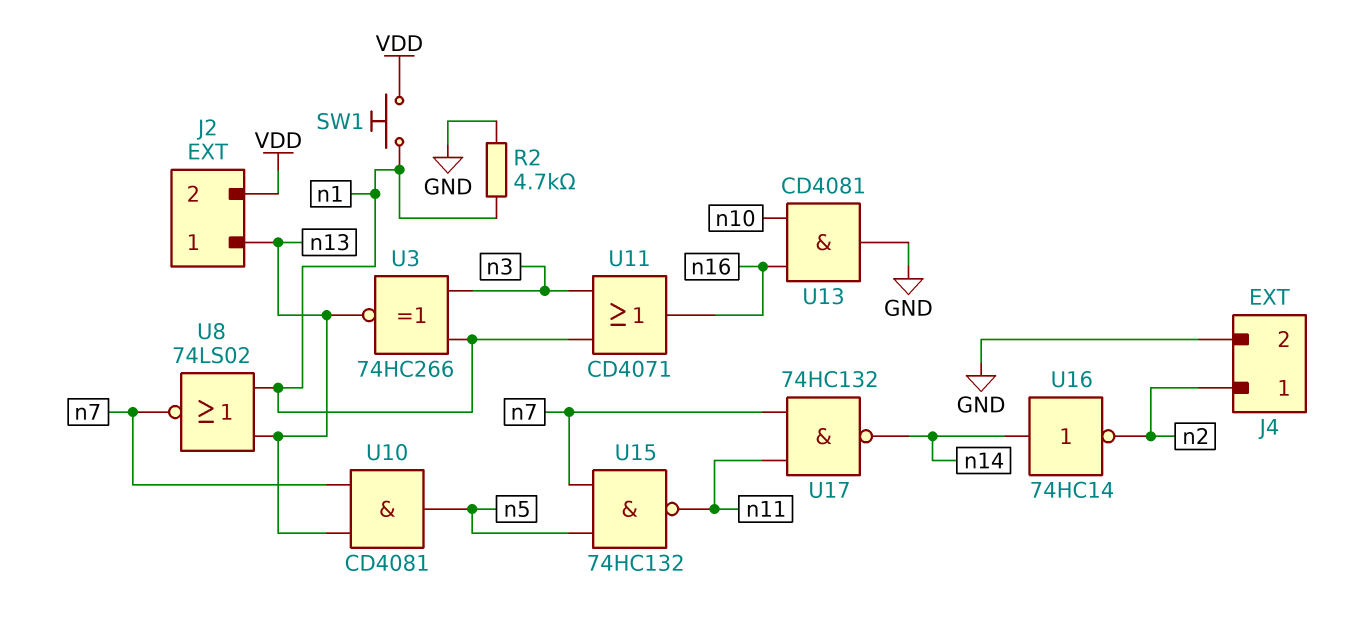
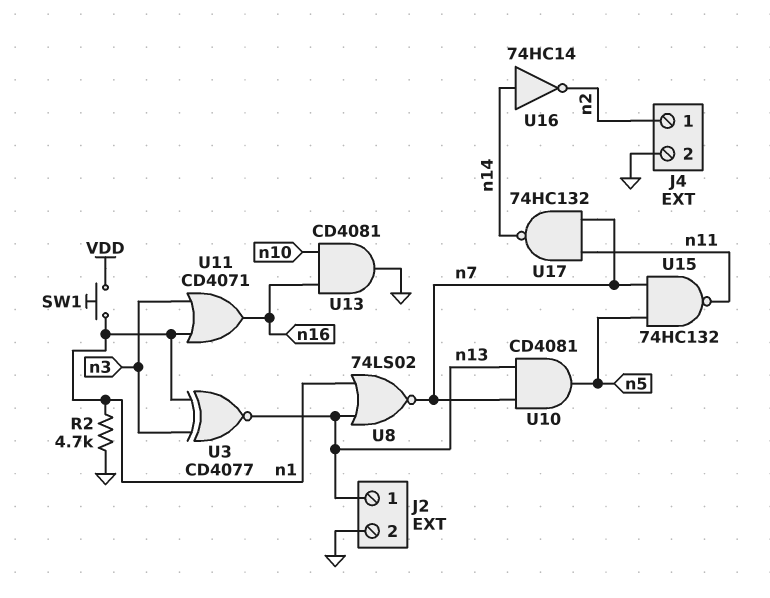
J2 pin 2: VDD -> GND
U3: XNOR 74HC266 (in n1, in n3, out n13) -> XNOR CD4077 (in n1, in n3, out n13)

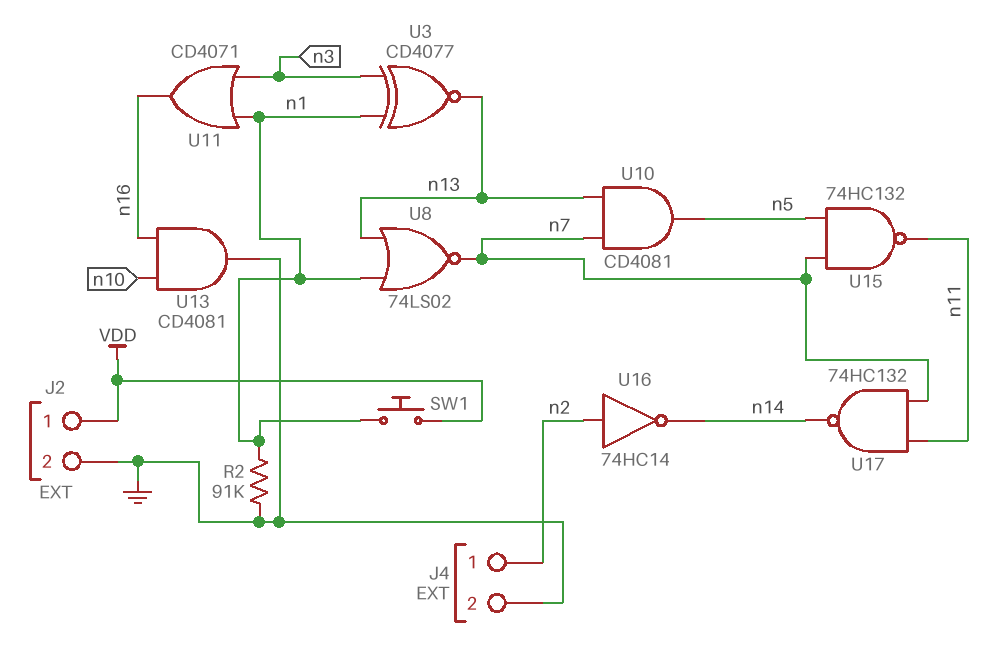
J2 pin 1: n13 -> VDD
R2: 4.7k (GND, n1) -> 91k (GND, n1)
U16: NOT 74HC14 (in n14, out n2) -> NOT 74HC14 (in n2, out n14)

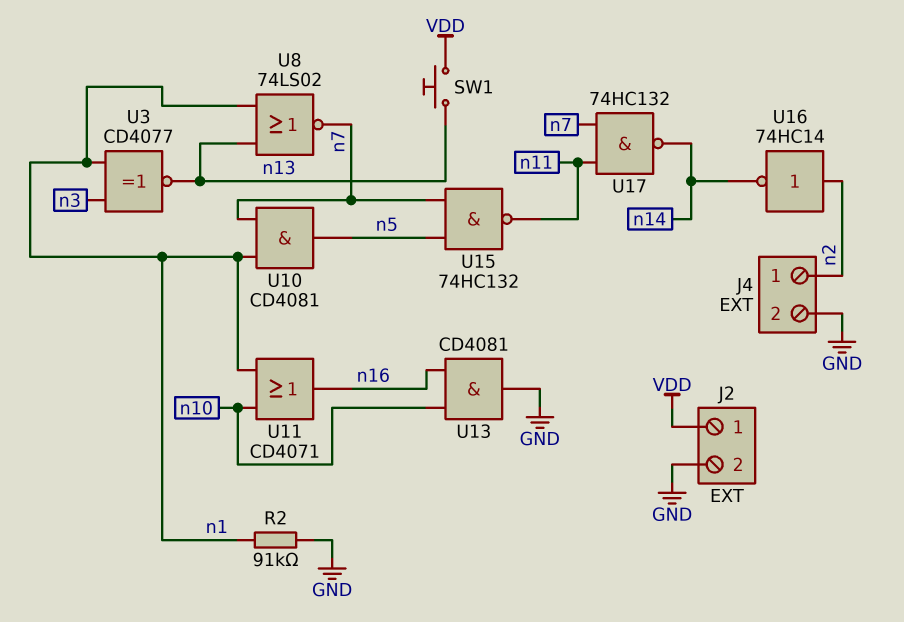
SW1: button (VDD, n1) -> button (VDD, n13)
U10: AND CD4081 (in n7, in n13, out n5) -> AND CD4081 (in n1, in n7, out n5)
U11: OR CD4071 (in n1, in n3, out n16) -> OR CD4071 (in n1, in n10, out n16)

